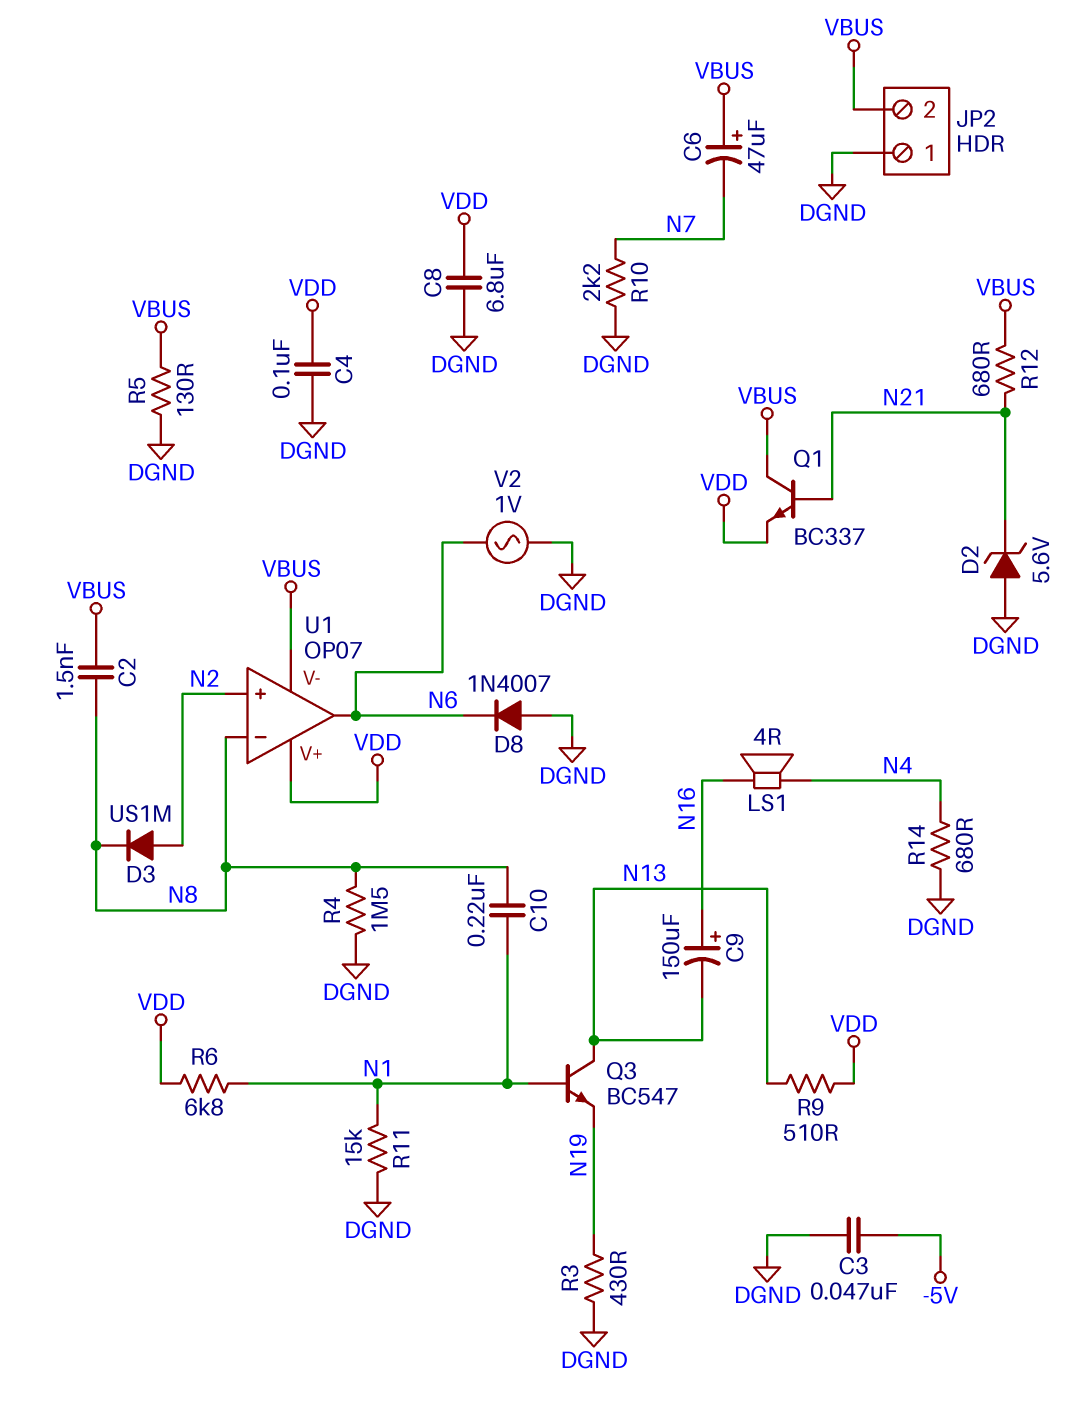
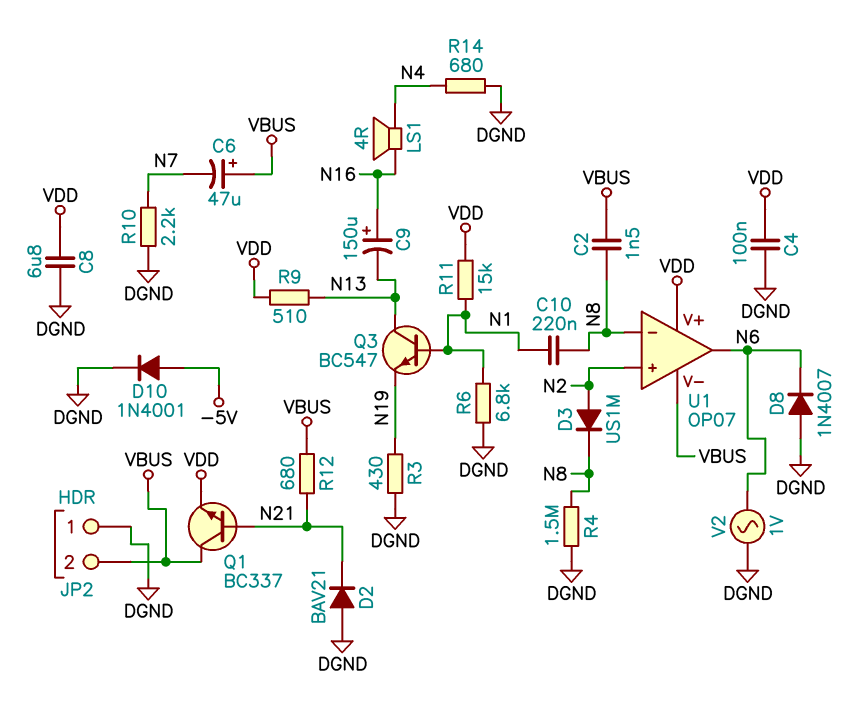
C3: 47nF (-5V, DGND) -> none
D2: zener 5.6V (A DGND, K N21) -> diode BAV21 (A DGND, K N21)
D10: none -> diode 1N4001 (A -5V, K DGND)
R5: 130 (DGND, VBUS) -> none
R6: 6.8k (N1, VDD) -> 6.8k (DGND, N1)
R11: 15k (DGND, N1) -> 15k (N1, VDD)

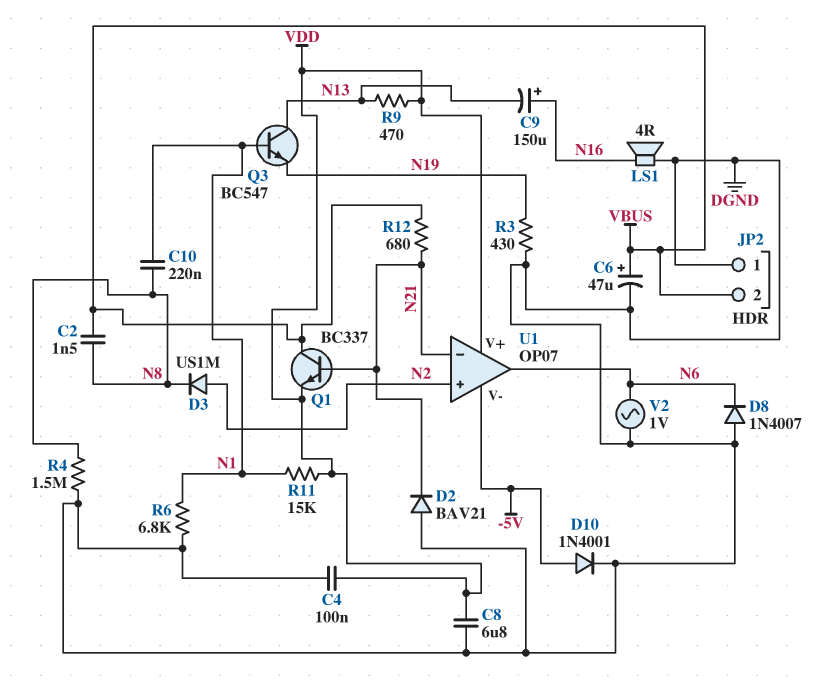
C6: 47uF (plus VBUS, minus N7) -> 47uF (plus VBUS, minus DGND)
LS1: speaker 4R (N4, N16) -> speaker 4R (DGND, N16)
R9: 510 (N13, VDD) -> 470 (N13, VDD)
R10: 2.2k (DGND, N7) -> none
R14: 680 (DGND, N4) -> none
U1 pin V-: VBUS -> -5V
U1 pin in-: N8 -> N21

